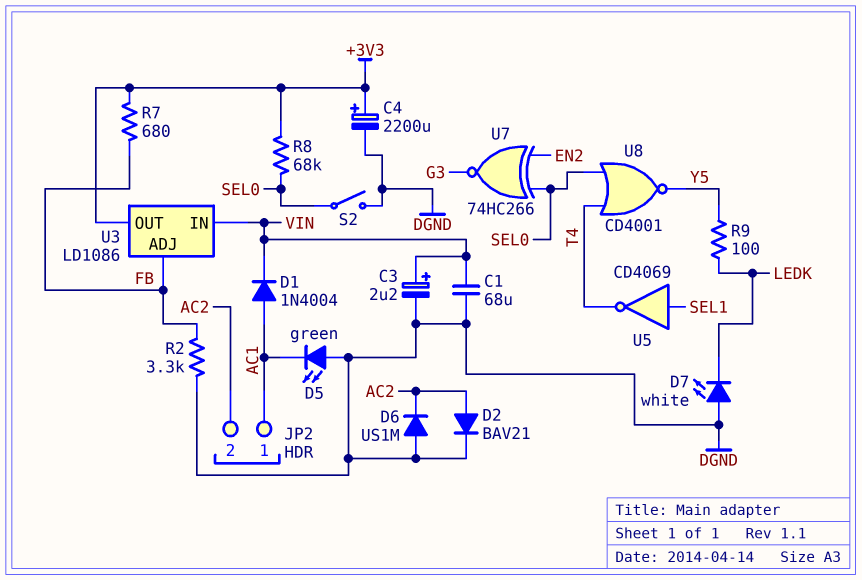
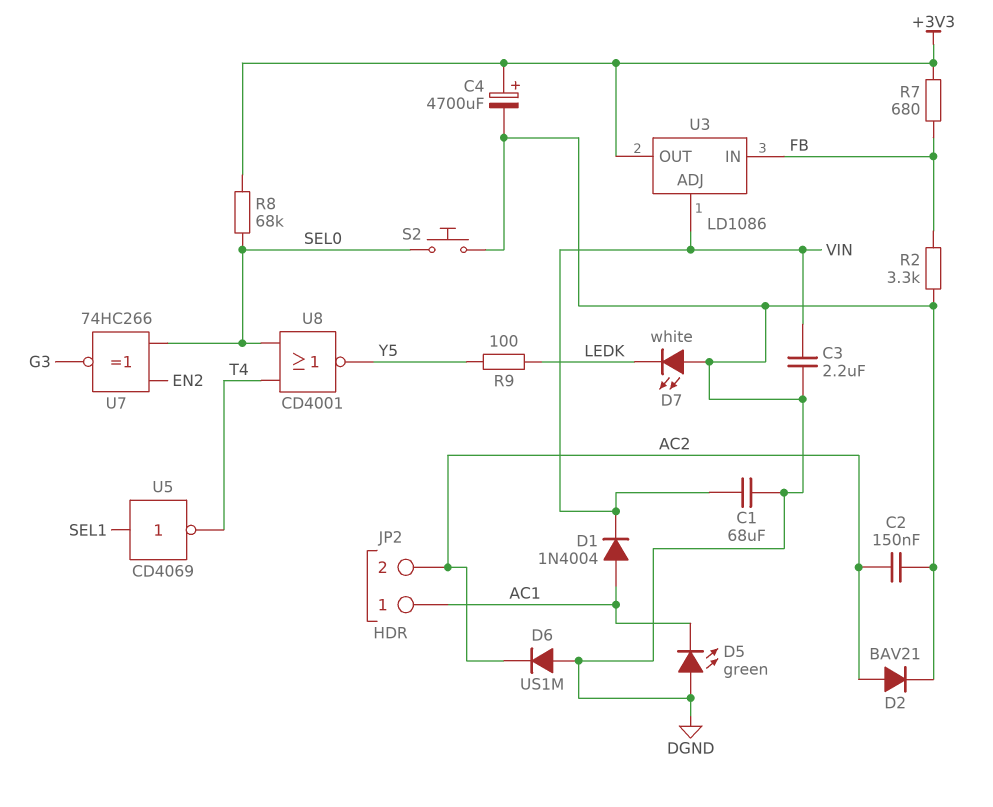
C2: none -> 150nF (AC2, DGND)
C3: 2.2uF (plus VIN, minus DGND) -> 2.2uF (DGND, VIN)
C4: 2200uF (plus +3V3, minus DGND) -> 4700uF (plus +3V3, minus DGND)
S2: switch (DGND, SEL0) -> button (DGND, SEL0)
U3 pin ADJ: FB -> VIN
U3 pin IN: VIN -> FB

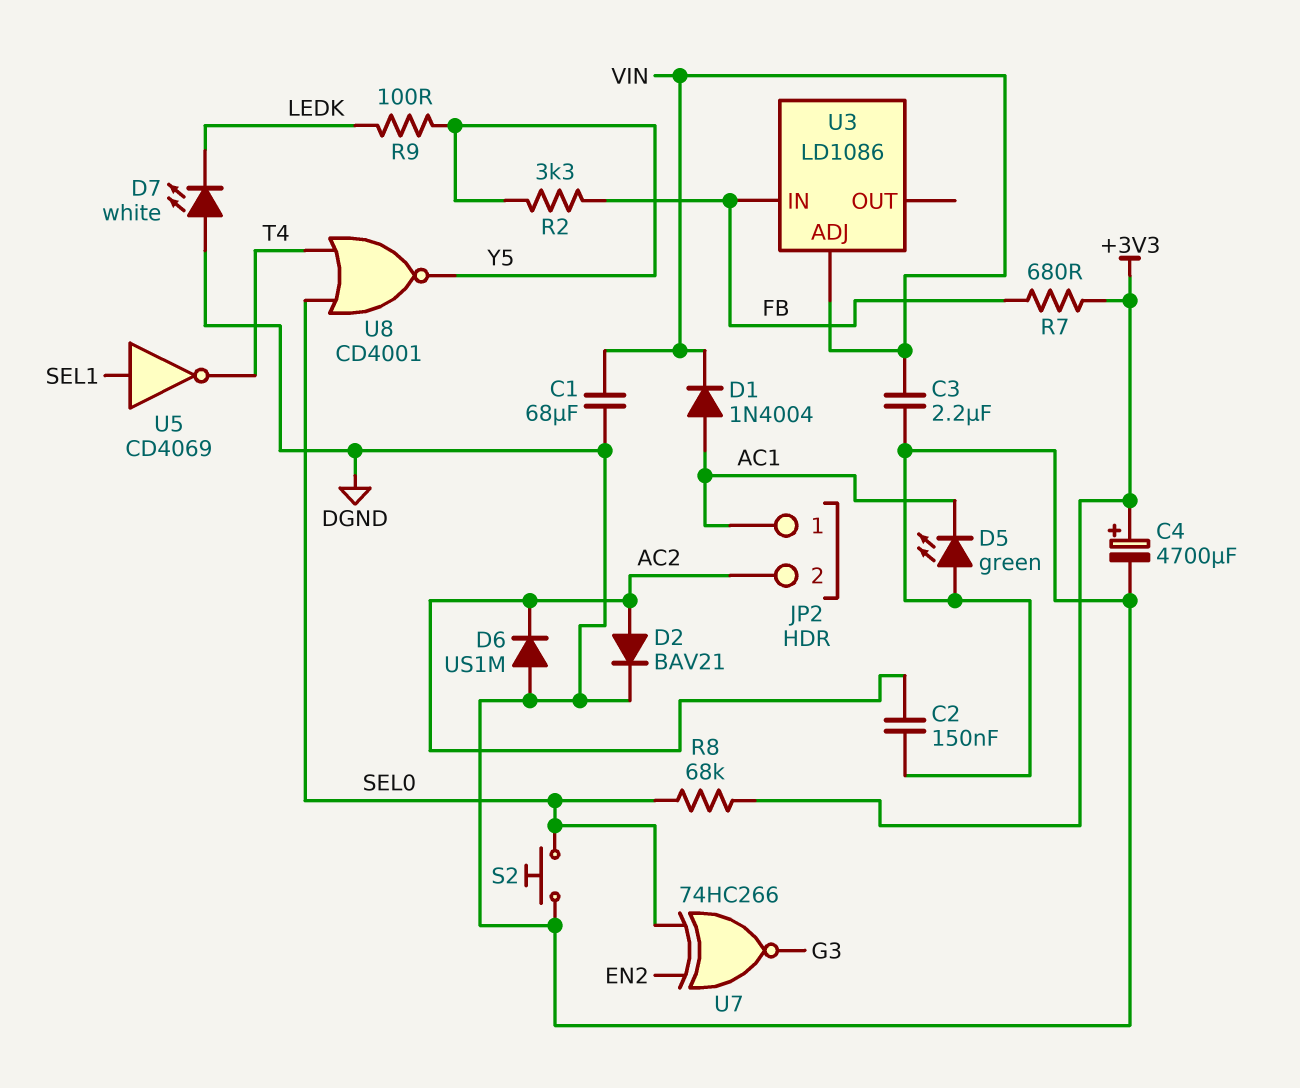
R2: 3.3k (DGND, FB) -> 3.3k (FB, Y5)
U3 pin OUT: +3V3 -> none

